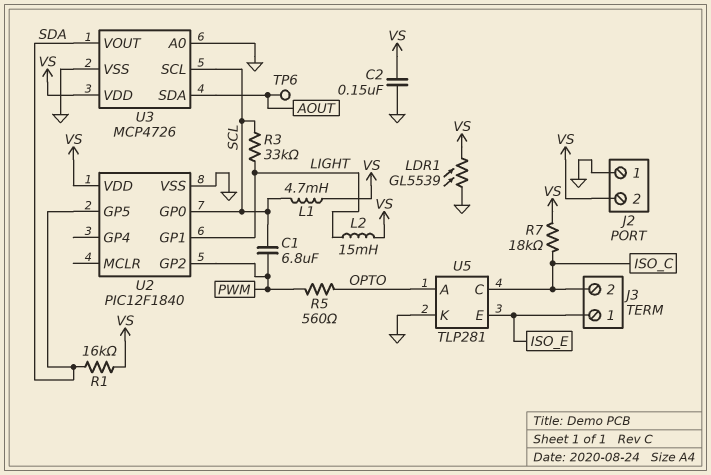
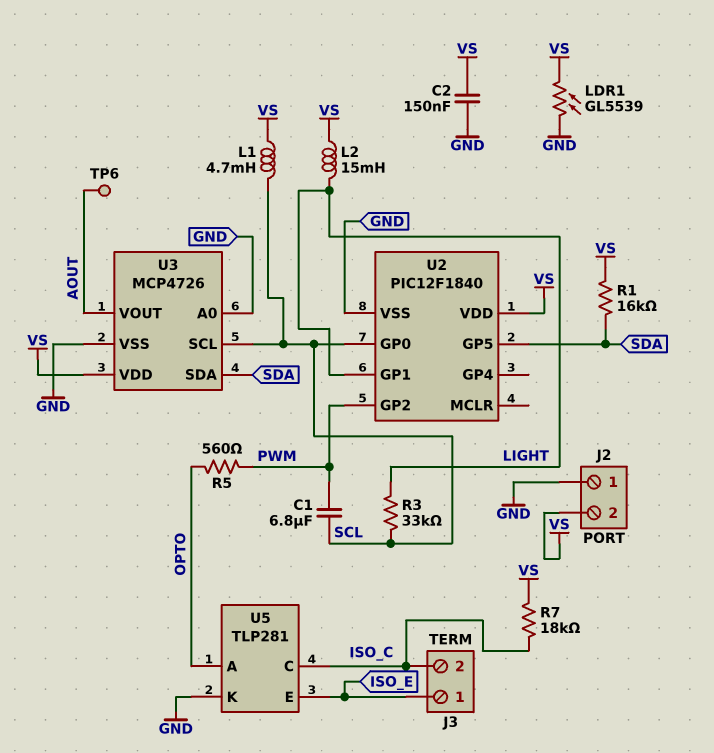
U3 pin SDA: AOUT -> SDA
U3 pin VOUT: SDA -> AOUT

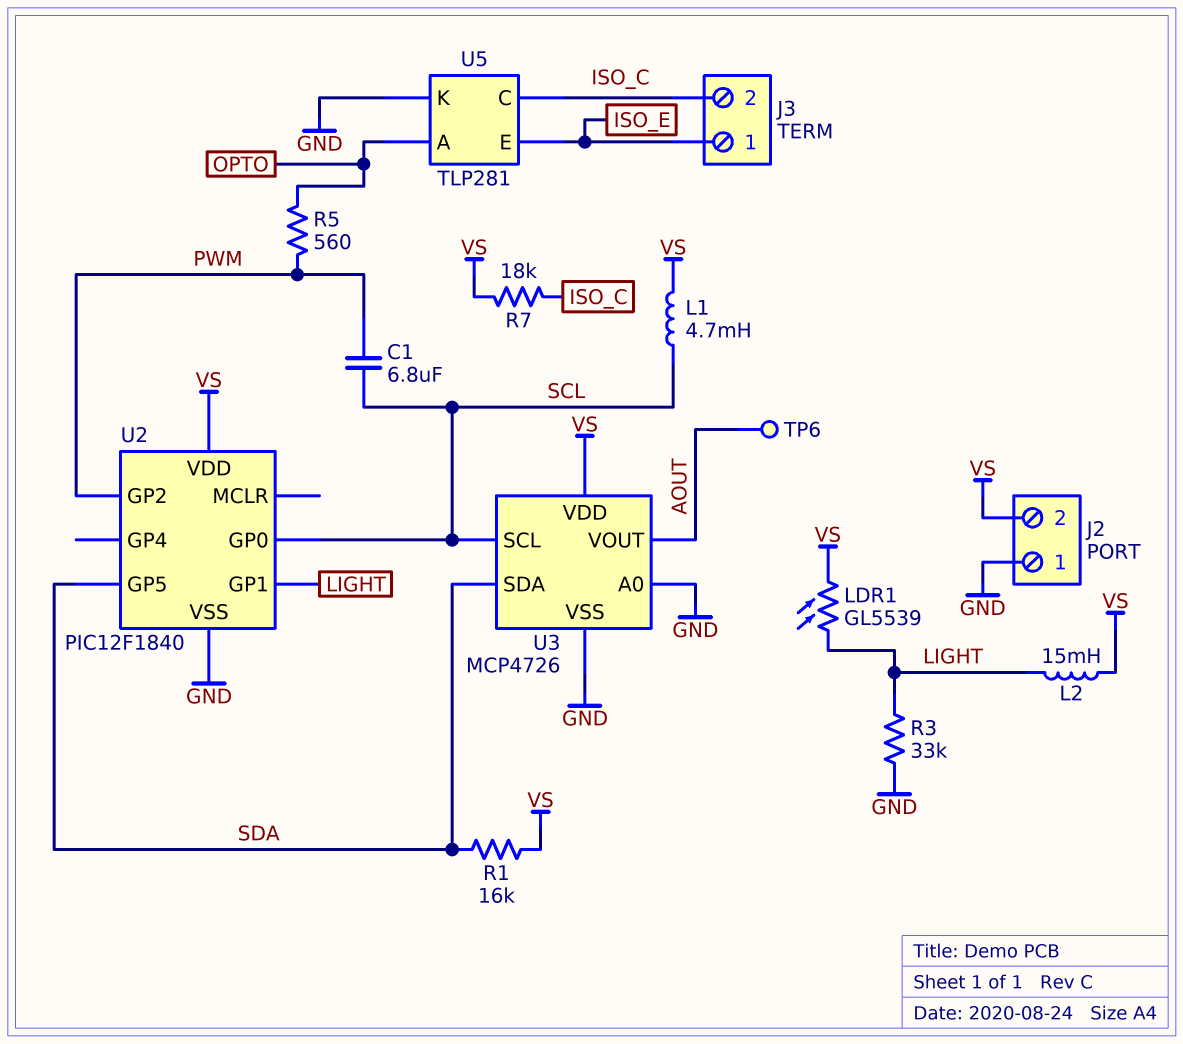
C2: 150nF (GND, VS) -> none
LDR1: GL5539 (GND, VS) -> GL5539 (LIGHT, VS)
R3: 33k (LIGHT, SCL) -> 33k (GND, LIGHT)

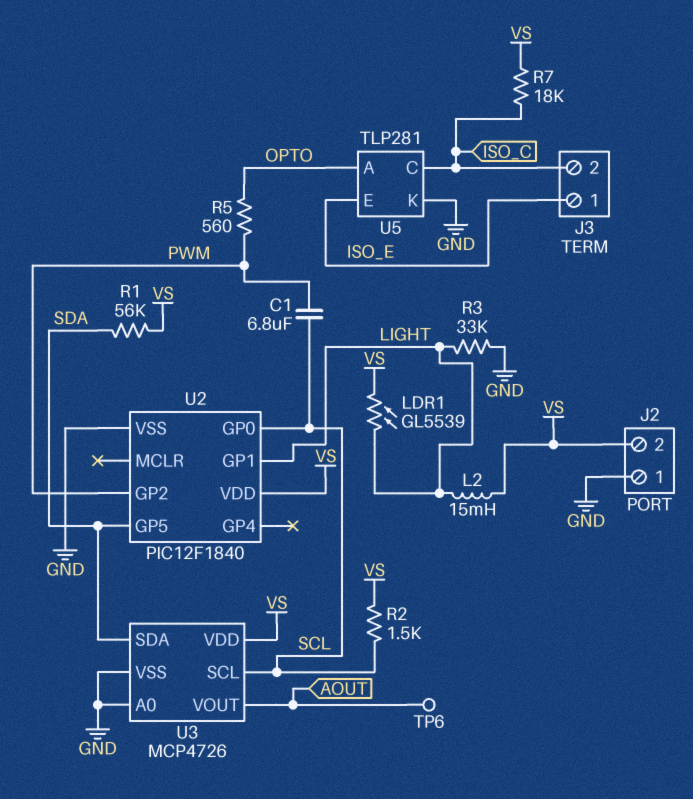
L1: 4.7mH (SCL, VS) -> none
R1: 16k (SDA, VS) -> 56k (SDA, VS)
R2: none -> 1.5k (SCL, VS)

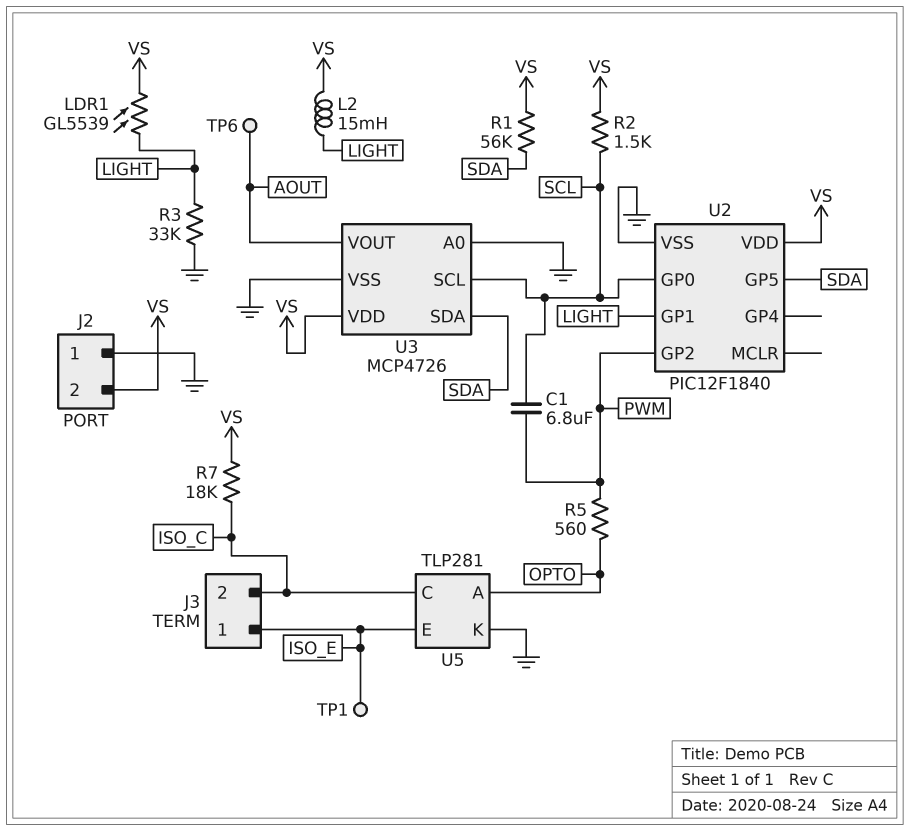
TP1: none -> test point (ISO_E)

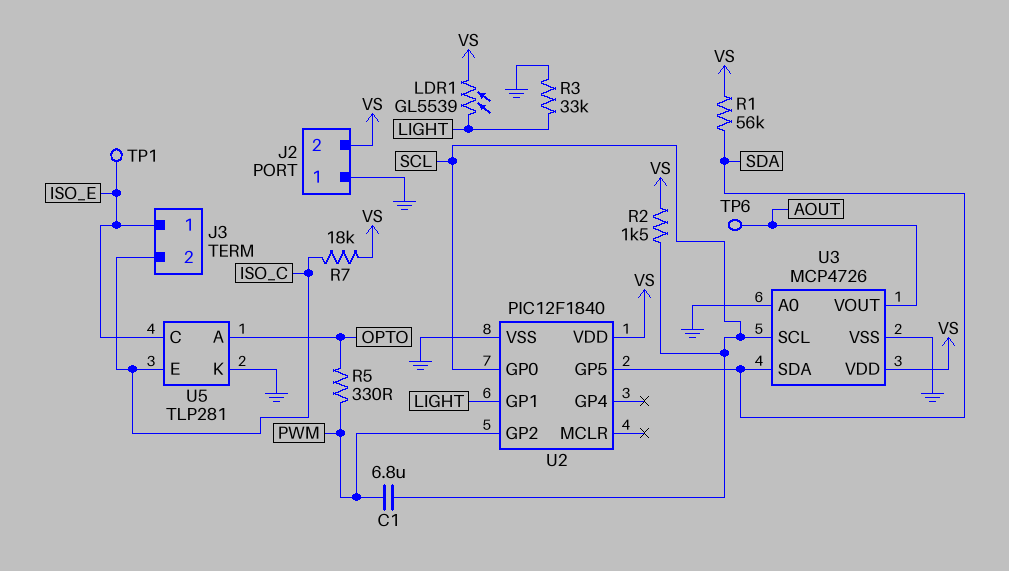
L2: 15mH (LIGHT, VS) -> none
R5: 560 (OPTO, PWM) -> 330 (OPTO, PWM)
U5 pin C: ISO_C -> ISO_E
U5 pin E: ISO_E -> ISO_C

